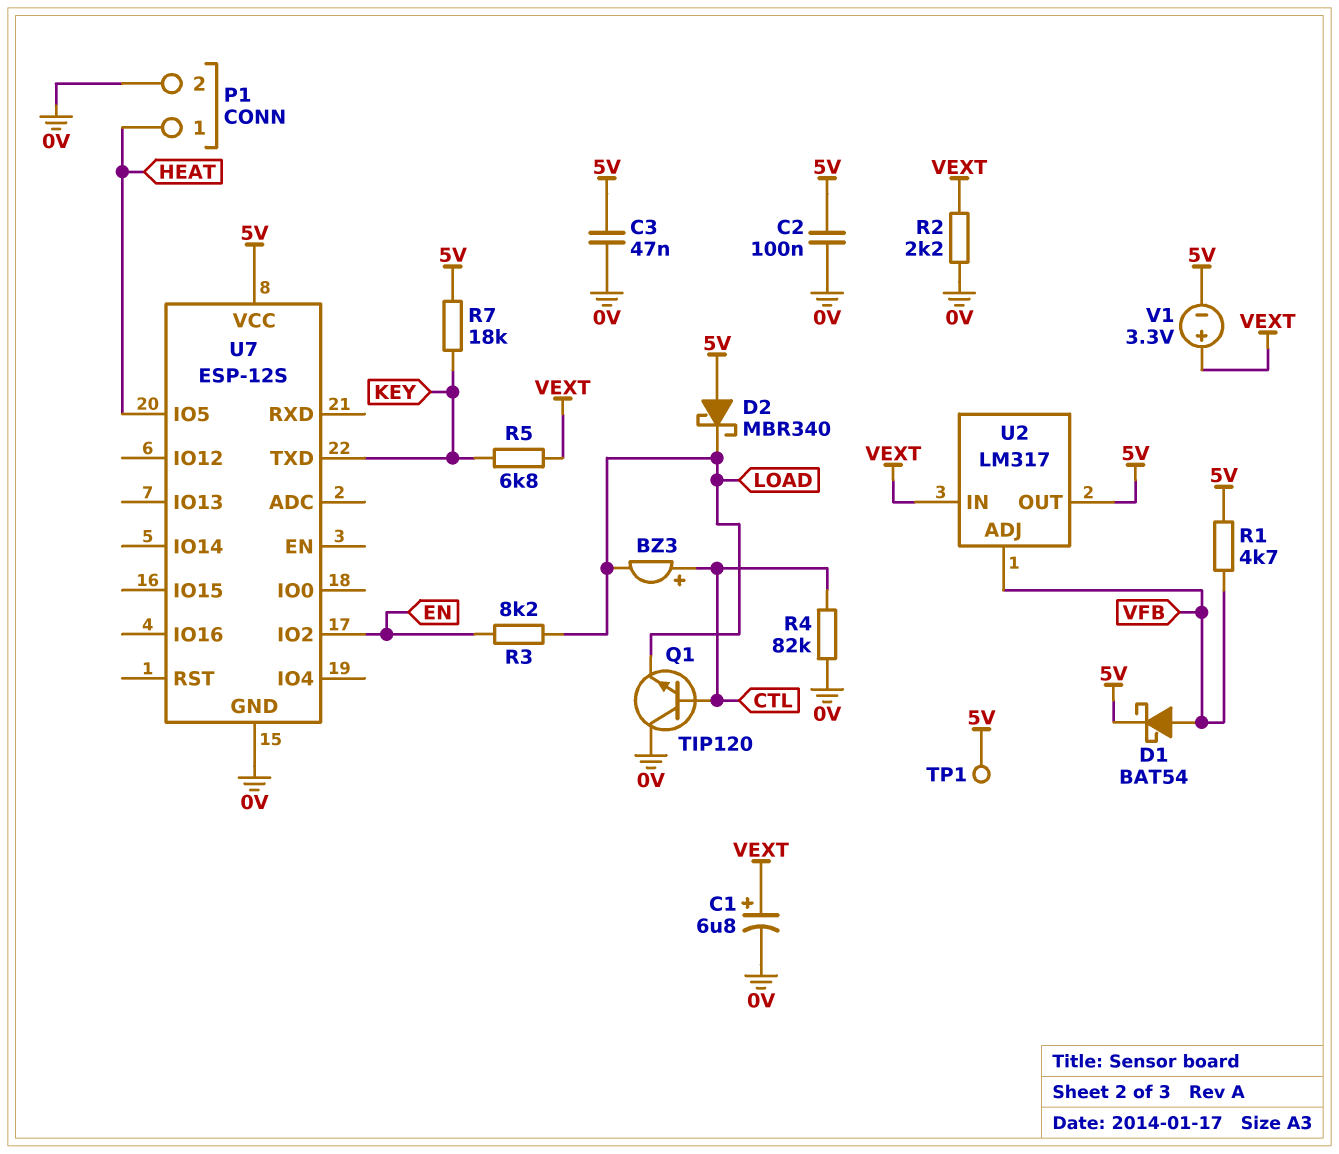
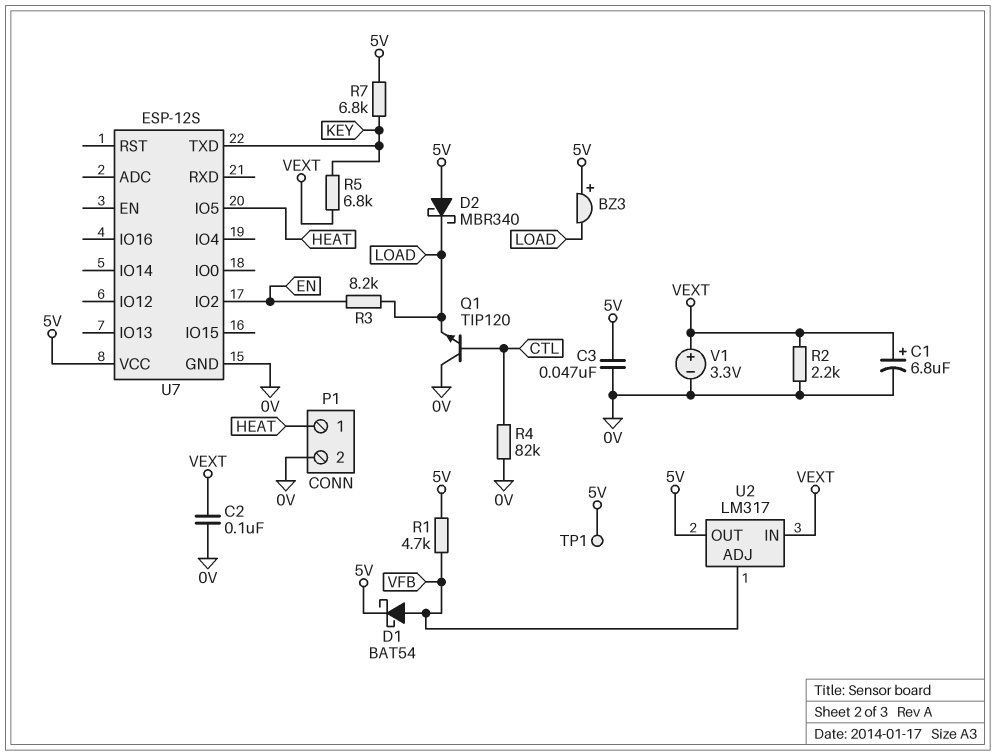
BZ3: buzzer (plus CTL, minus LOAD) -> buzzer (plus 5V, minus LOAD)
C2: 100nF (0V, 5V) -> 100nF (0V, VEXT)
R7: 18k (5V, KEY) -> 6.8k (5V, KEY)
V1: 3.3V (plus VEXT, minus 5V) -> 3.3V (plus VEXT, minus 0V)

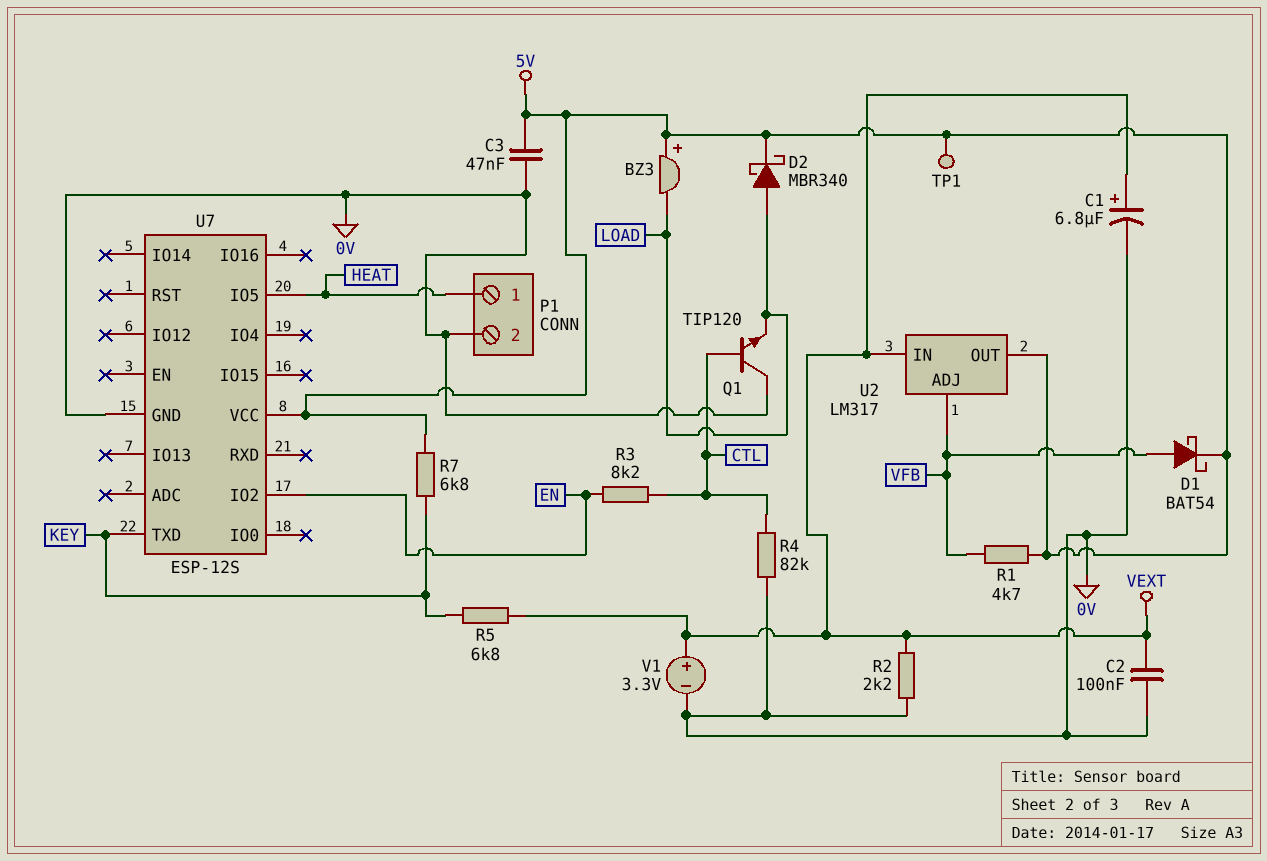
D2: schottky MBR340 (A 5V, K LOAD) -> schottky MBR340 (A LOAD, K 5V)
R3: 8.2k (EN, LOAD) -> 8.2k (CTL, EN)

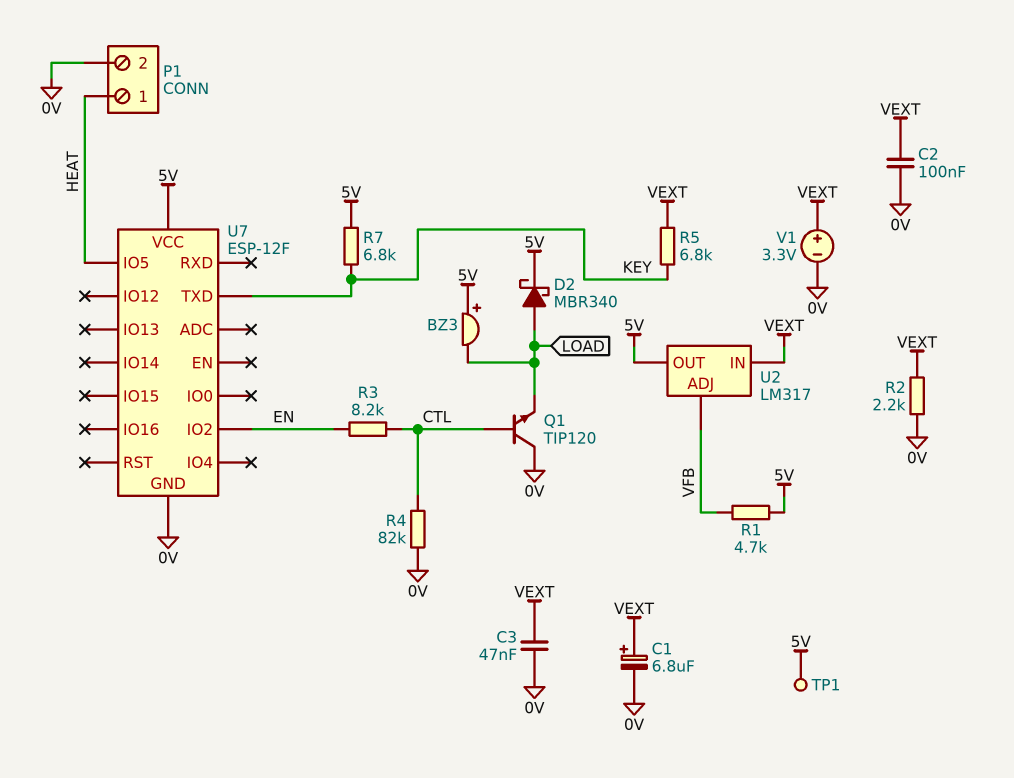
C3: 47nF (0V, 5V) -> 47nF (0V, VEXT)
D1: schottky BAT54 (A VFB, K 5V) -> none
U7: ESP-12S -> ESP-12F

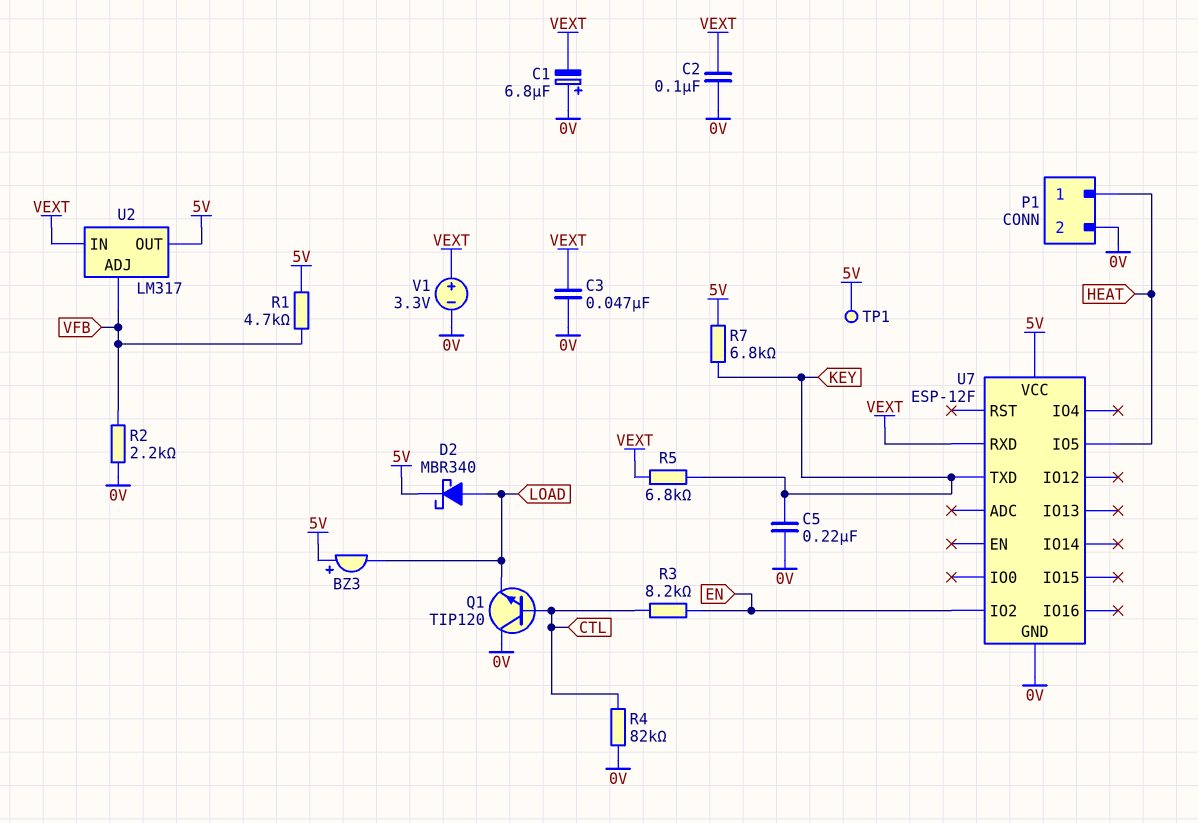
C1: 6.8uF (plus VEXT, minus 0V) -> 6.8uF (plus 0V, minus VEXT)
C5: none -> 220nF (0V, KEY)
R2: 2.2k (0V, VEXT) -> 2.2k (0V, VFB)
U7 pin RXD: none -> VEXT

